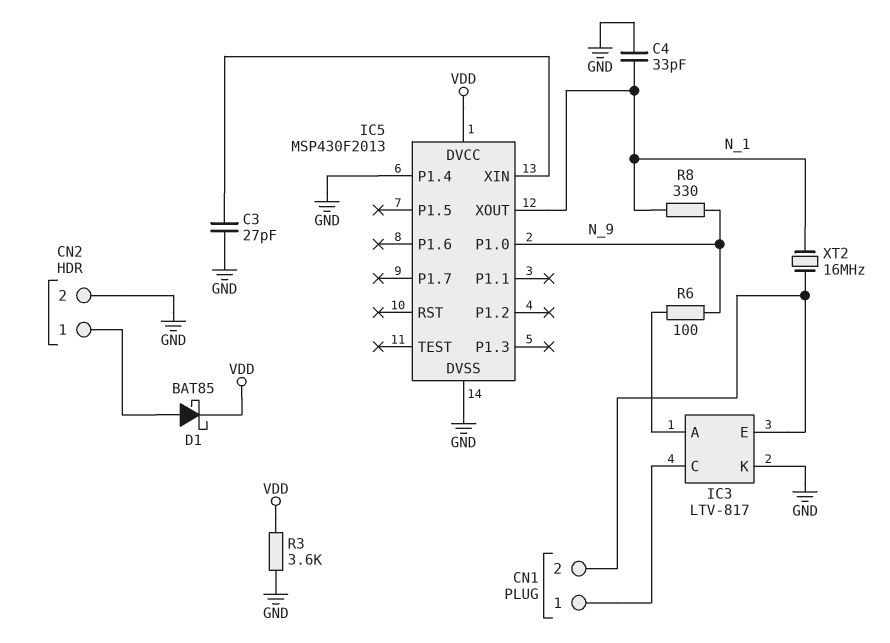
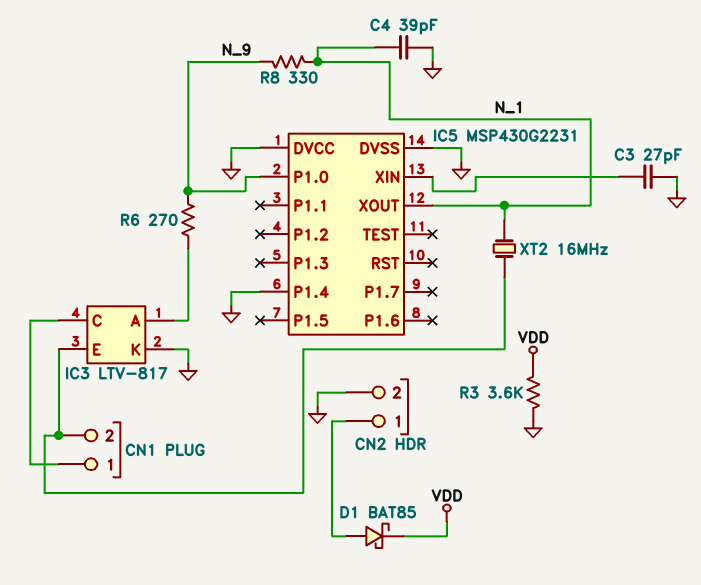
C4: 33pF (GND, N_1) -> 39pF (GND, N_1)
IC5: MSP430F2013 -> MSP430G2231
IC5 pin DVCC: VDD -> GND
R6: 100 (IC3/A, N_9) -> 270 (IC3/A, N_9)

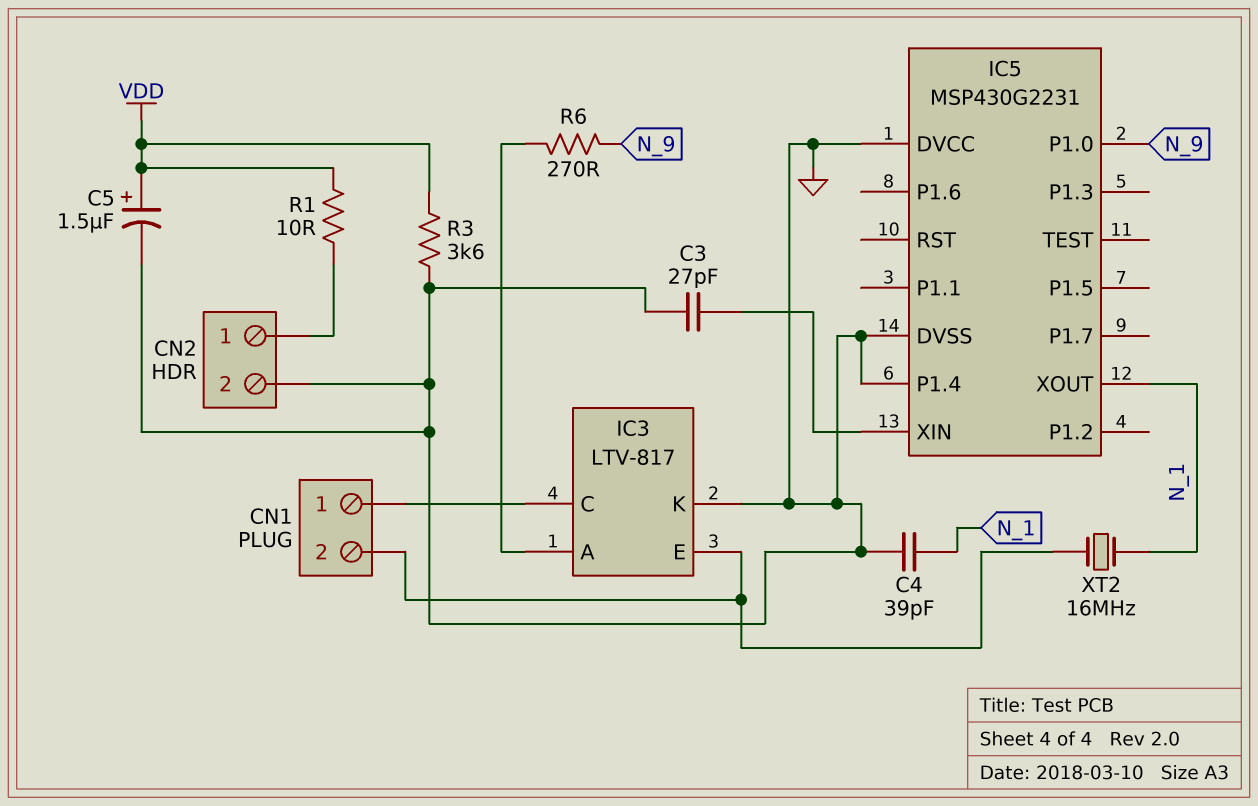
C5: none -> 1.5uF (plus VDD, minus GND)
D1: schottky BAT85 (A CN2/1, K VDD) -> none
R1: none -> 10 (CN2/1, VDD)
R8: 330 (N_1, N_9) -> none

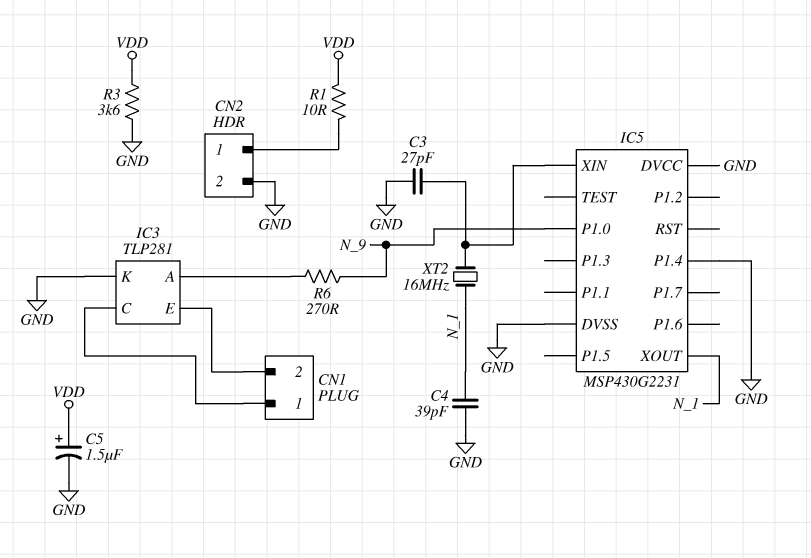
IC3: LTV-817 -> TLP281
XT2: 16MHz (CN1/2, N_1) -> 16MHz (IC5/XIN, N_1)

